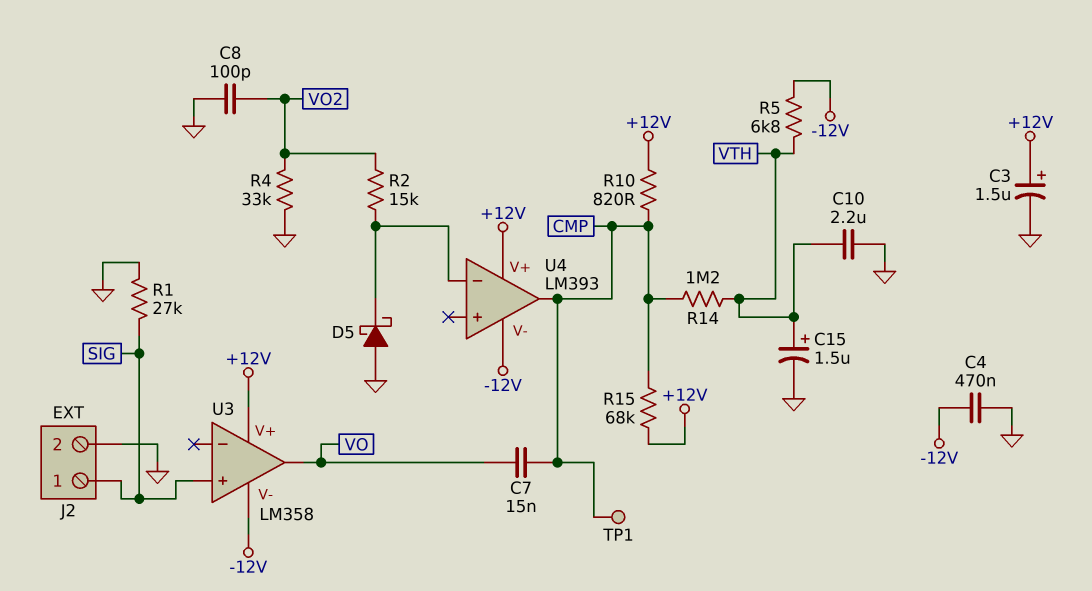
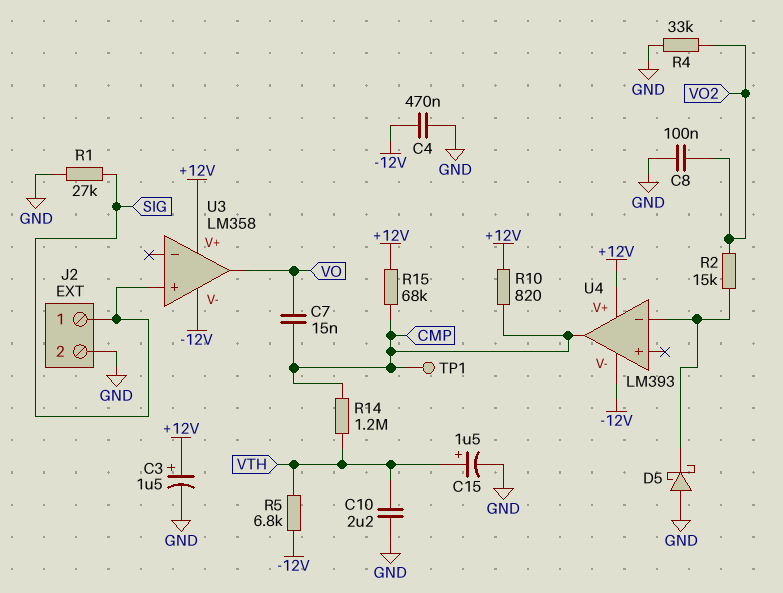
C8: 100pF (GND, VO2) -> 100nF (GND, VO2)

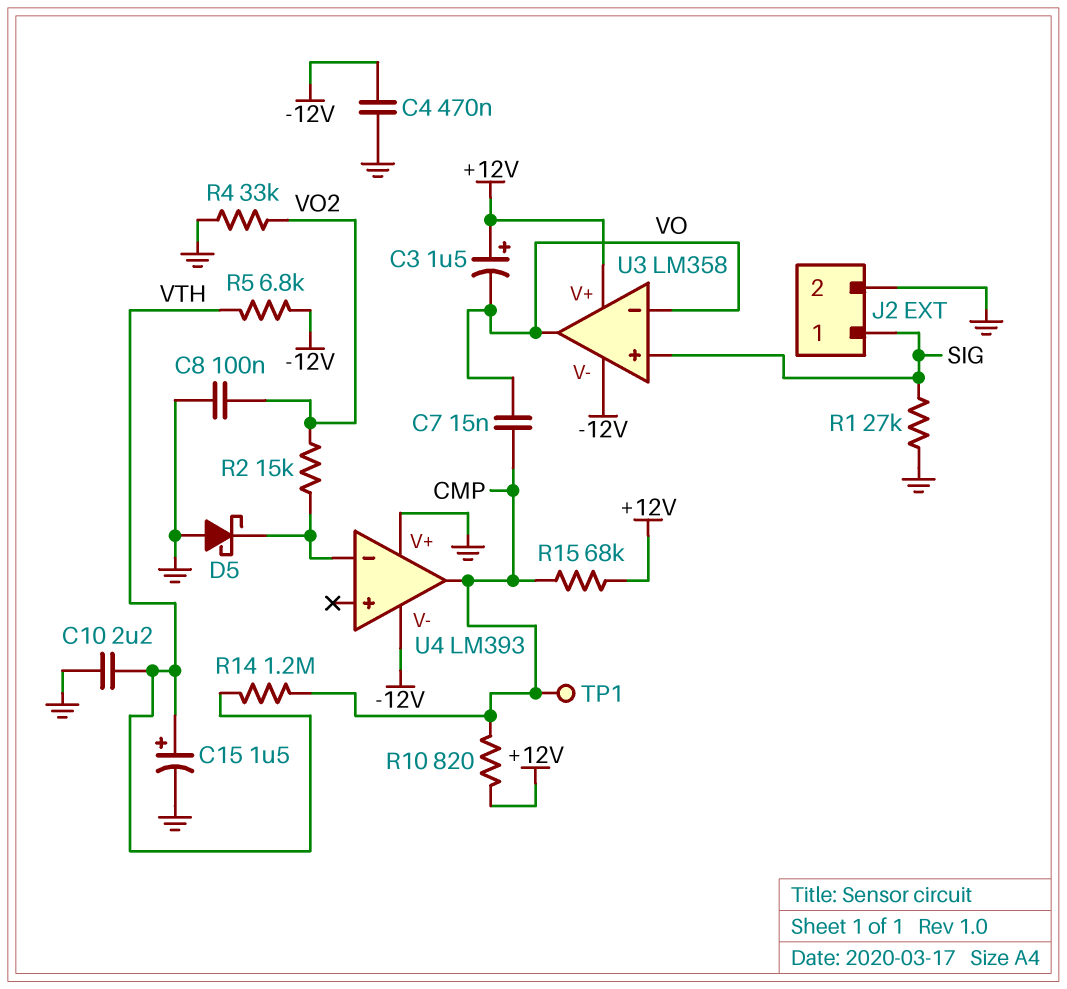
C3: 1.5uF (plus +12V, minus GND) -> 1.5uF (plus +12V, minus VO)
U3 pin in-: none -> VO
U4 pin V+: +12V -> GND

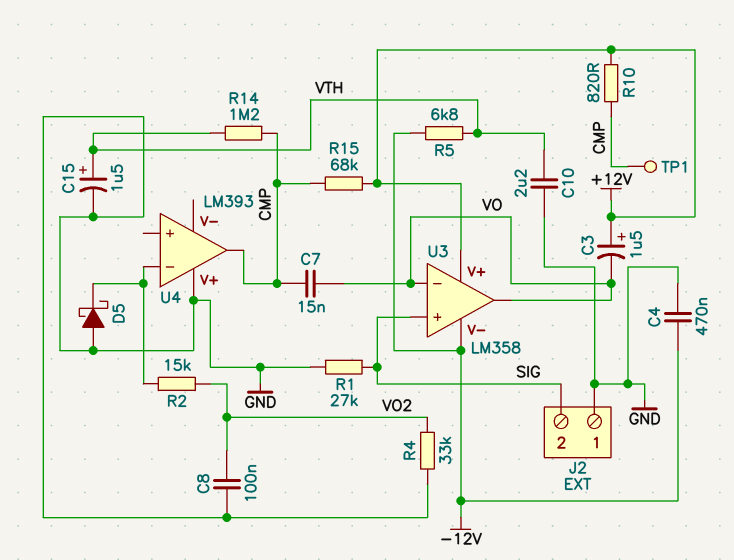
J2 pin 1: SIG -> GND
J2 pin 2: GND -> SIG
U4 pin V-: -12V -> none

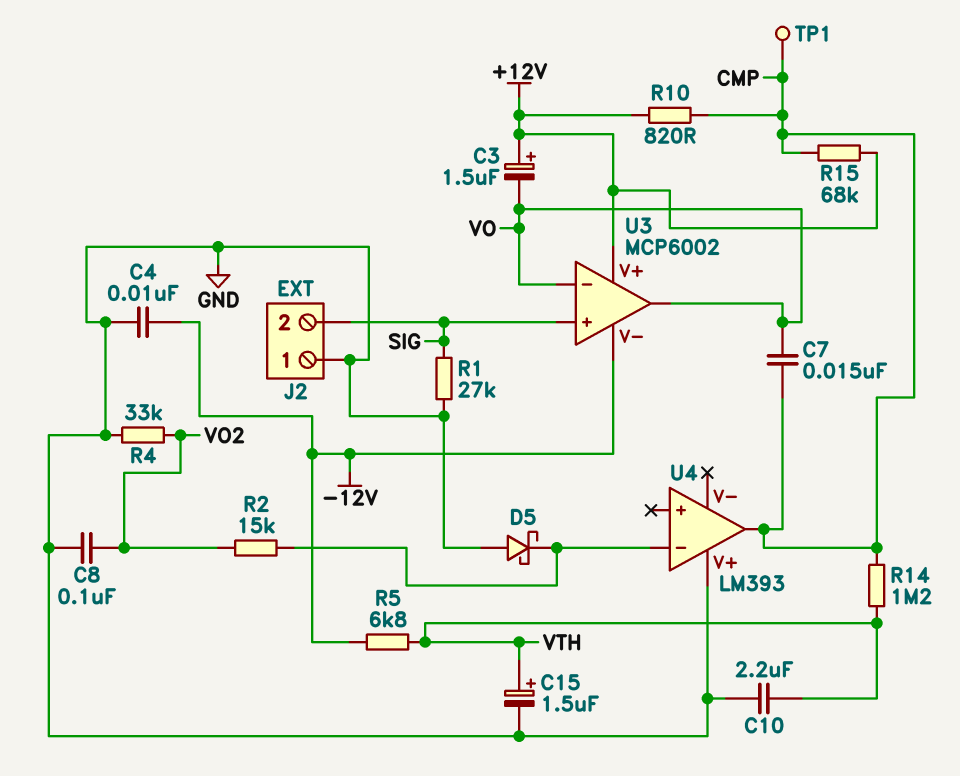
C4: 470nF (-12V, GND) -> 10nF (-12V, GND)
U3: LM358 -> MCP6002

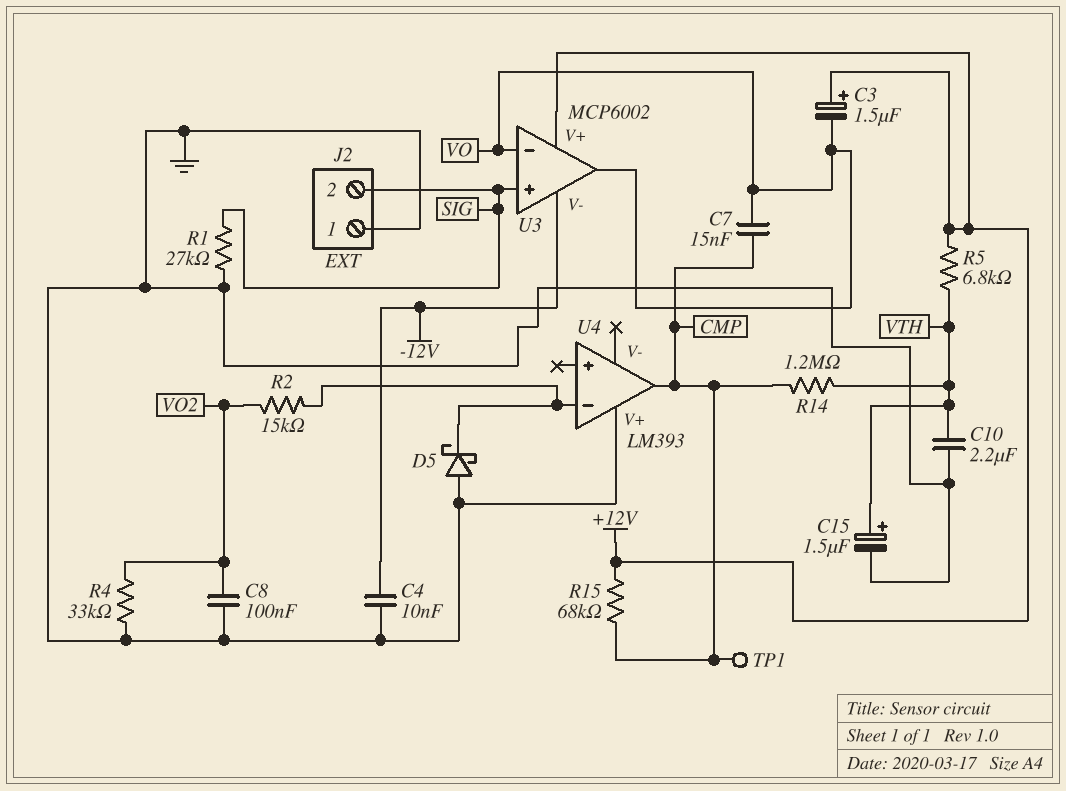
R5: 6.8k (-12V, VTH) -> 6.8k (+12V, VTH)
R10: 820 (+12V, CMP) -> none

